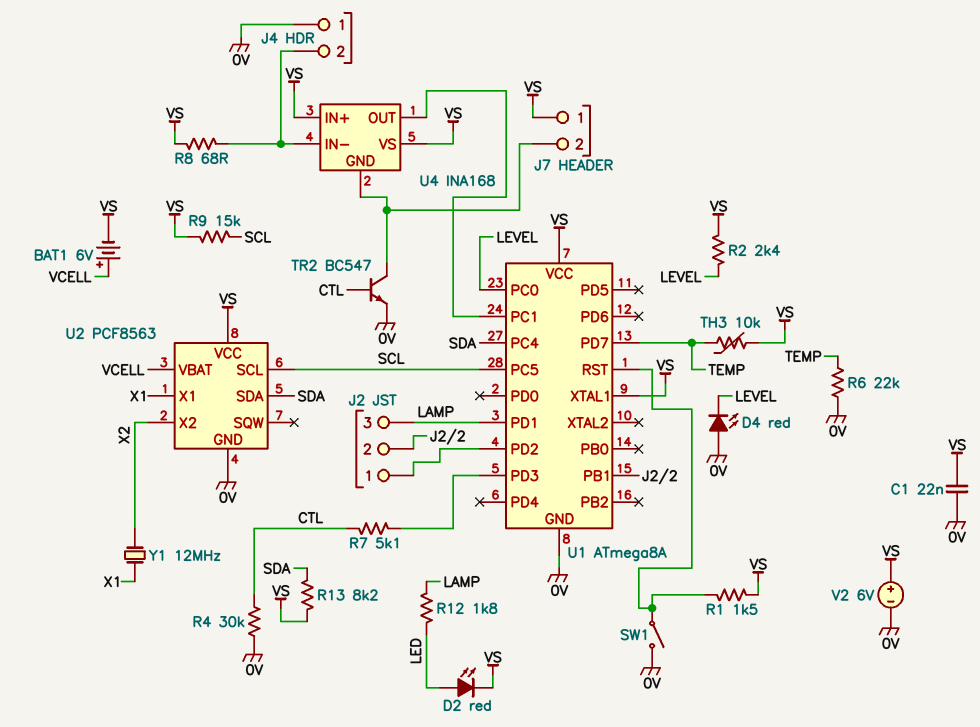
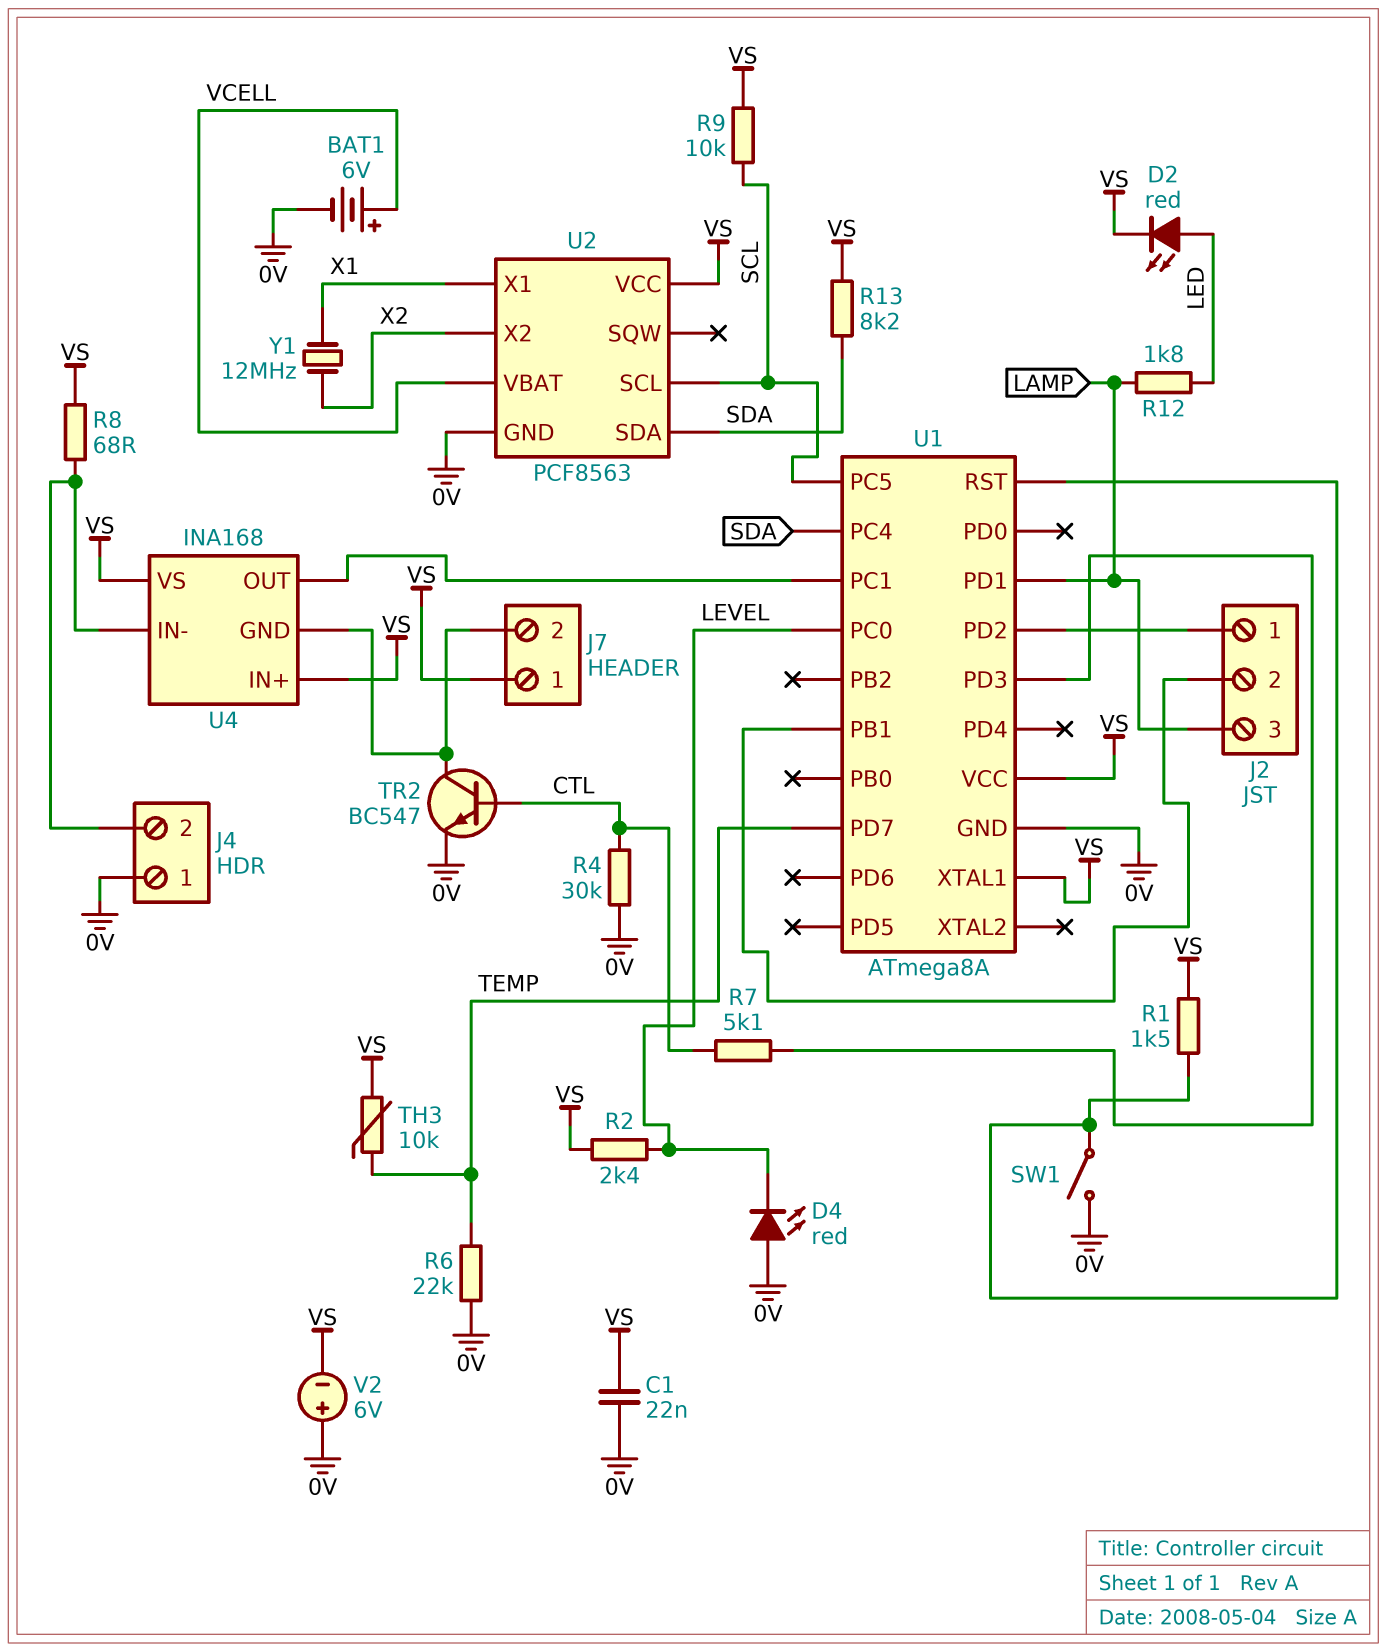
BAT1: 6V (plus VCELL, minus VS) -> 6V (plus VCELL, minus 0V)
R9: 15k (SCL, VS) -> 10k (SCL, VS)
V2: 6V (plus VS, minus 0V) -> 6V (plus 0V, minus VS)

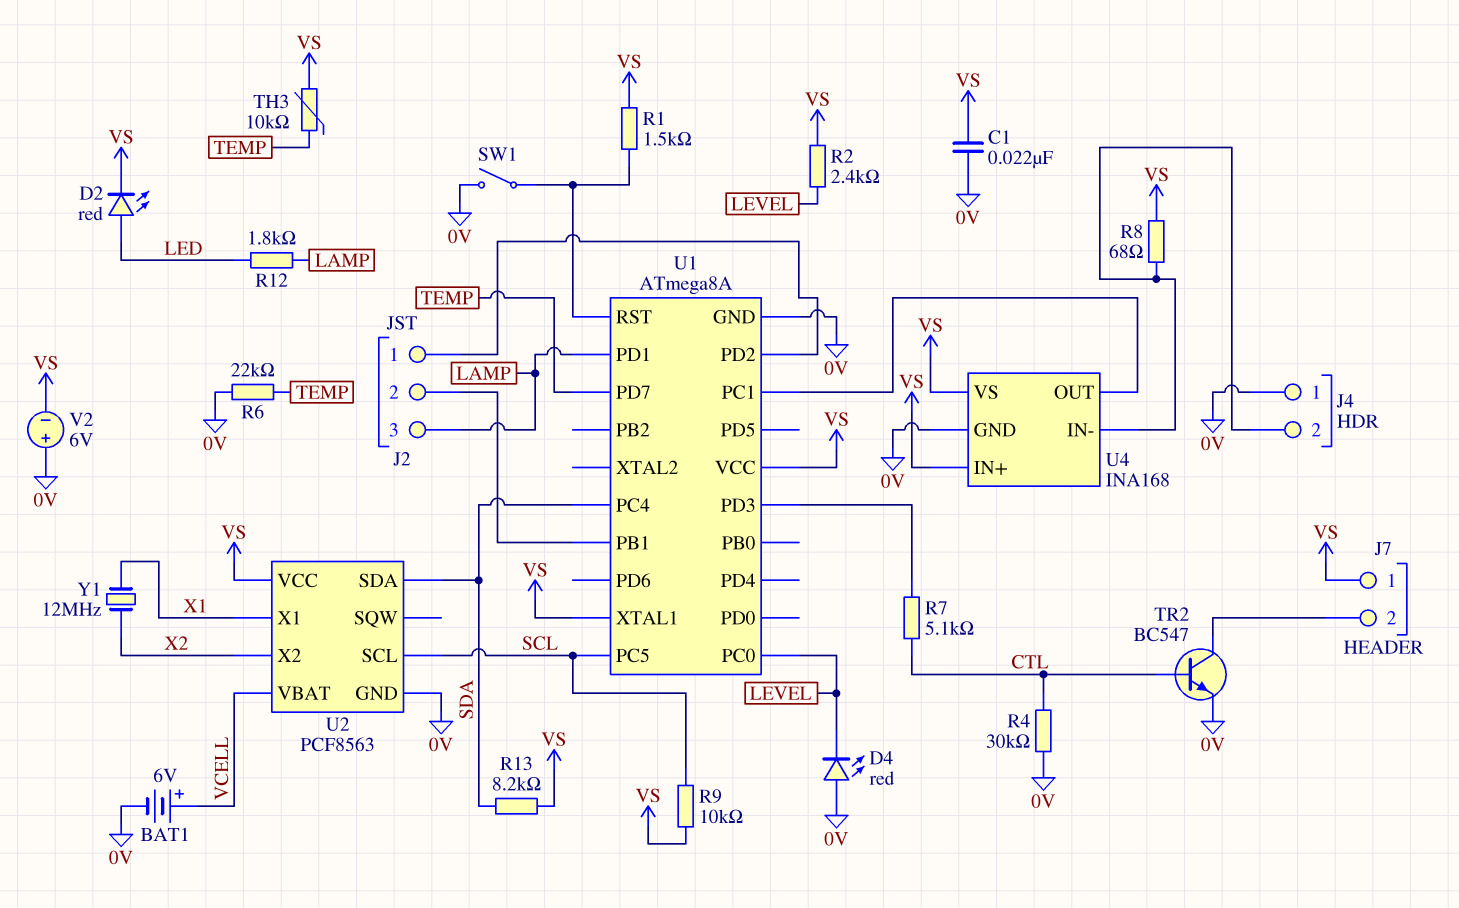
U4 pin GND: J7/2 -> 0V

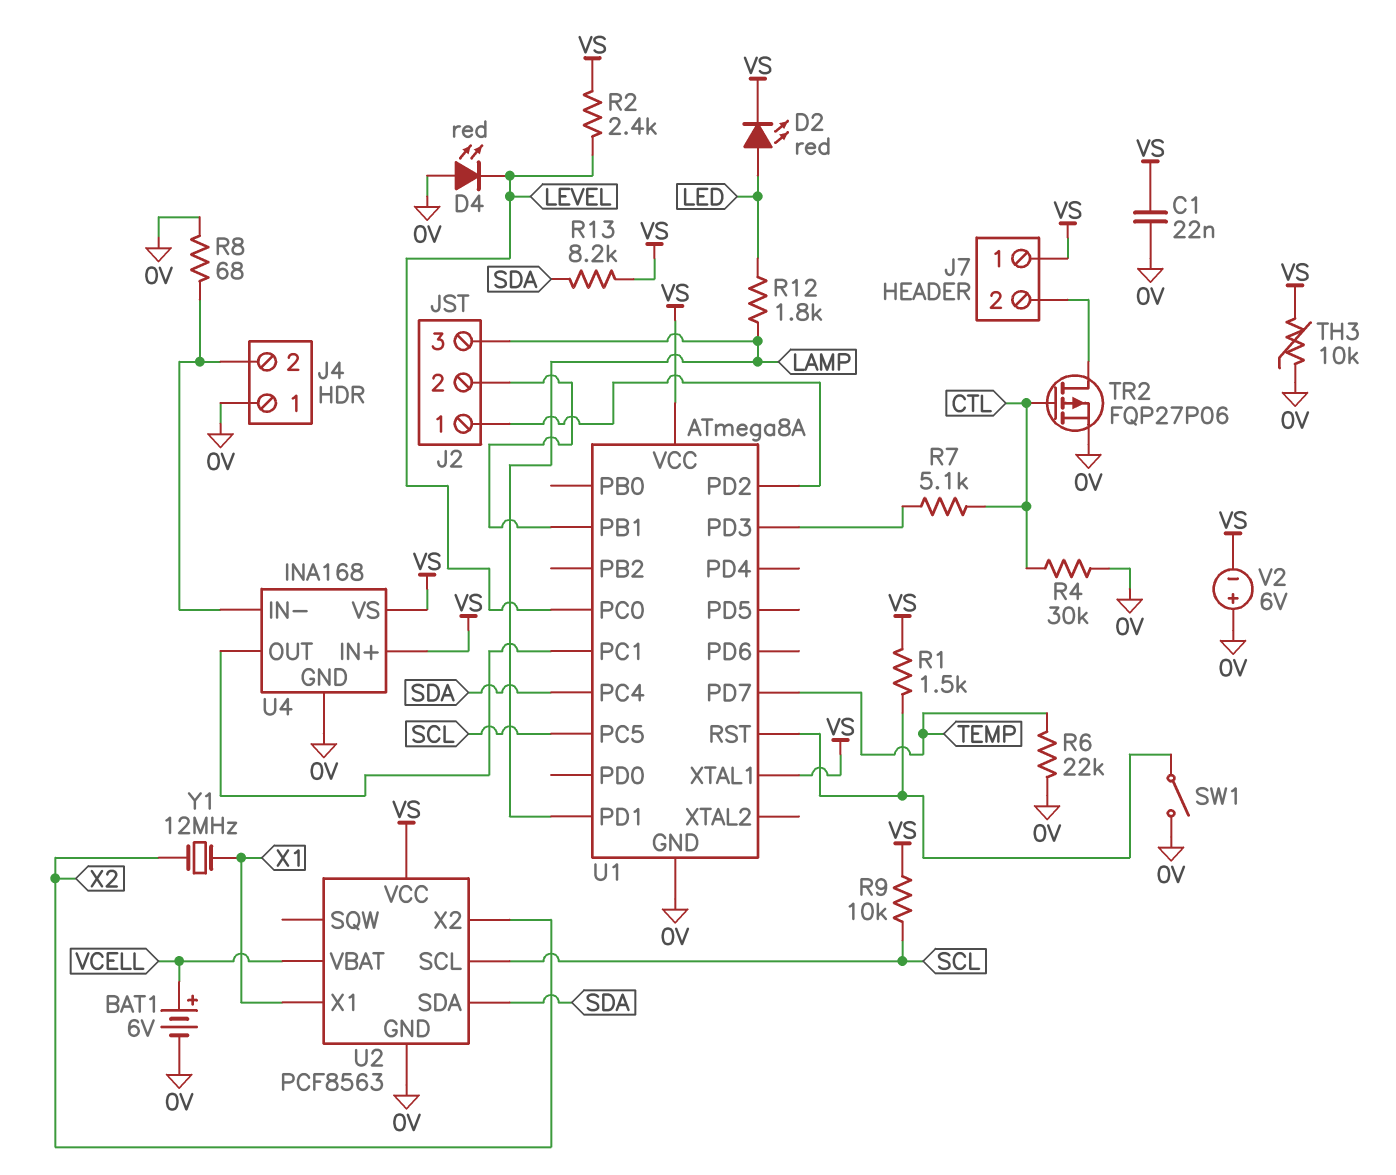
R8: 68 (J4/2, VS) -> 68 (0V, J4/2)
TH3: 10k (TEMP, VS) -> 10k (0V, VS)
TR2: NPN BC547 (B CTL, C J7/2, E 0V) -> PMOS FQP27P06 (G CTL, D J7/2, S 0V)

